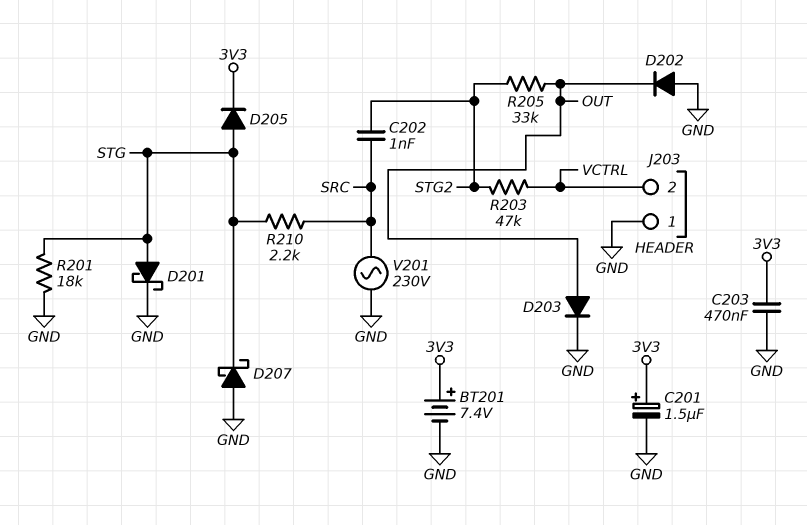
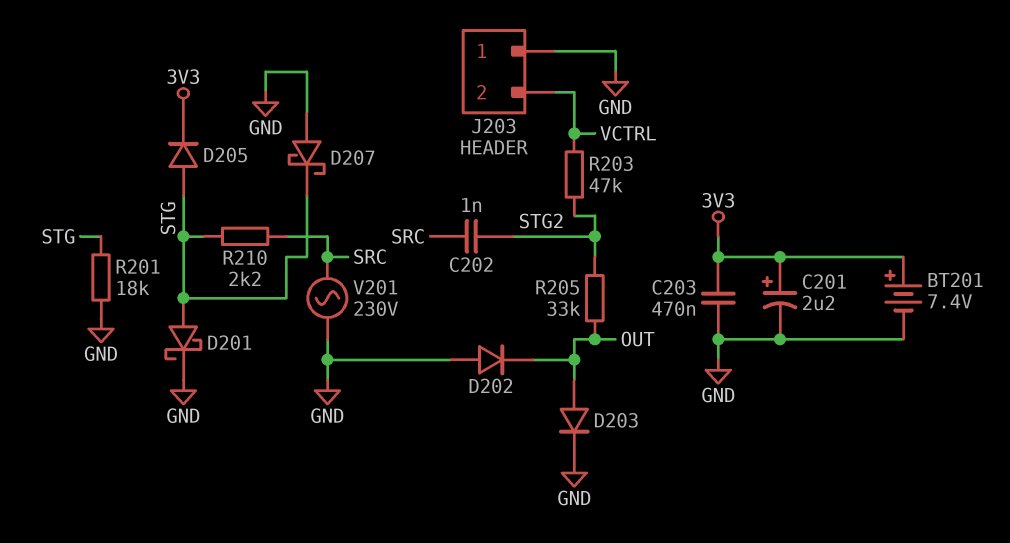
C201: 1.5uF (plus 3V3, minus GND) -> 2.2uF (plus 3V3, minus GND)

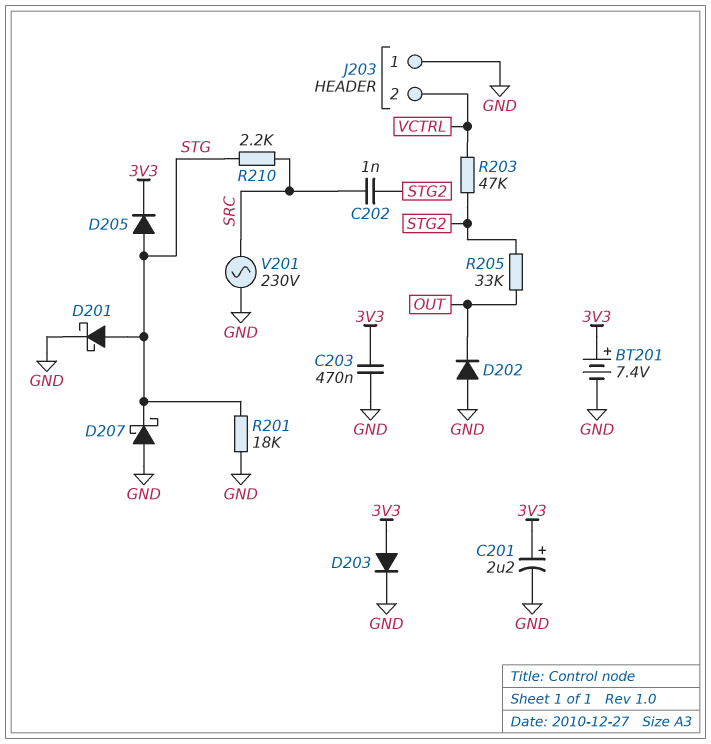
D203: diode (A OUT, K GND) -> diode (A 3V3, K GND)

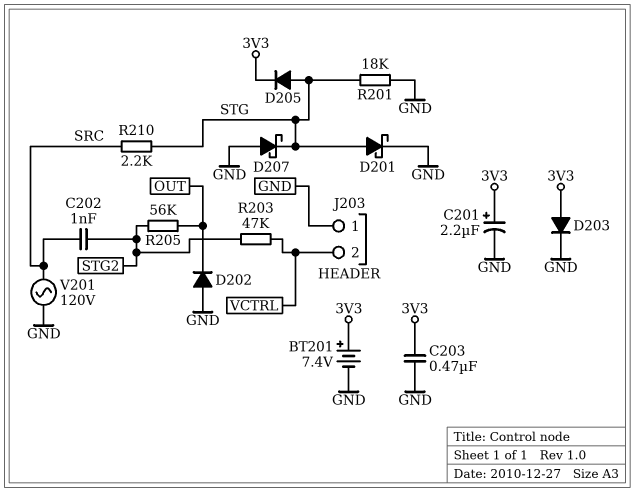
R205: 33k (OUT, STG2) -> 56k (OUT, STG2)
V201: AC 230V (GND, SRC) -> AC 120V (GND, SRC)

